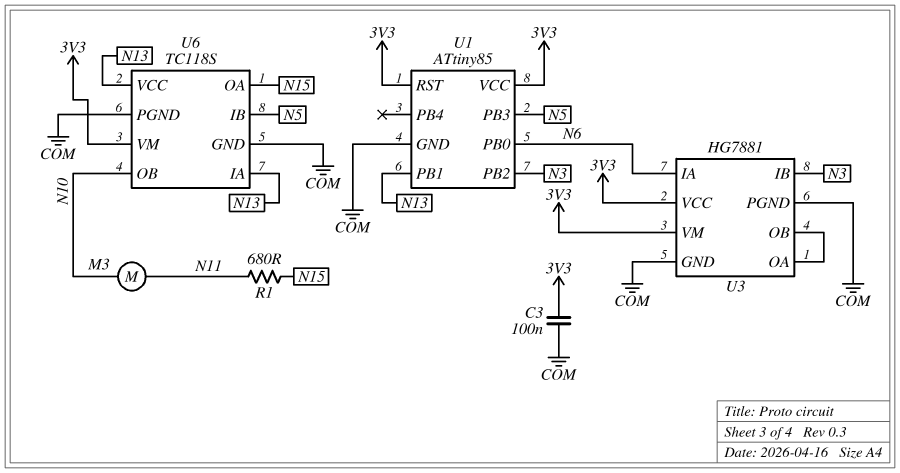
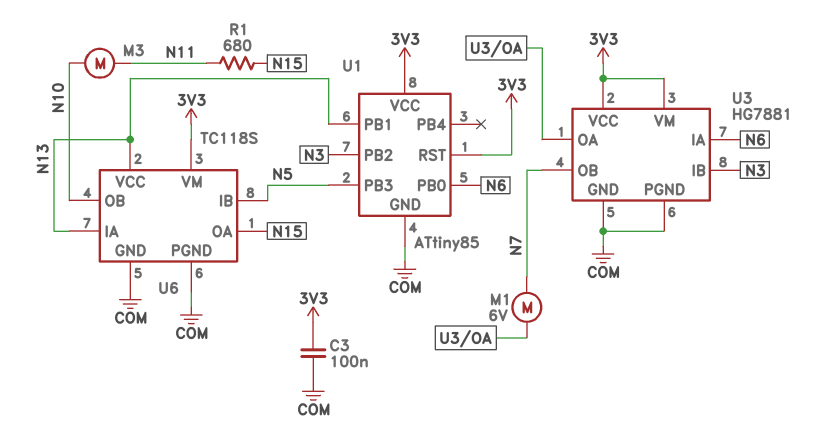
M1: none -> motor 6V (N7, U3/OA)
U3 pin OB: U3/OA -> N7

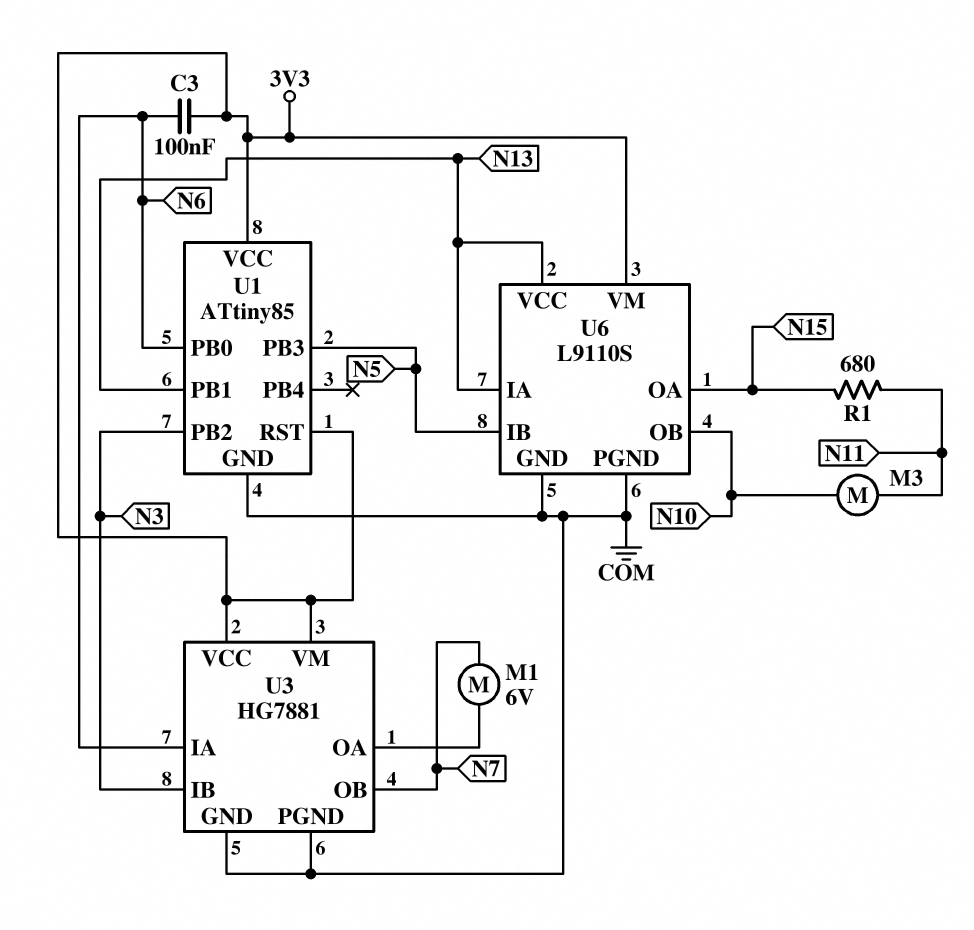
C3: 100nF (3V3, COM) -> 100nF (3V3, N6)
U6: TC118S -> L9110S

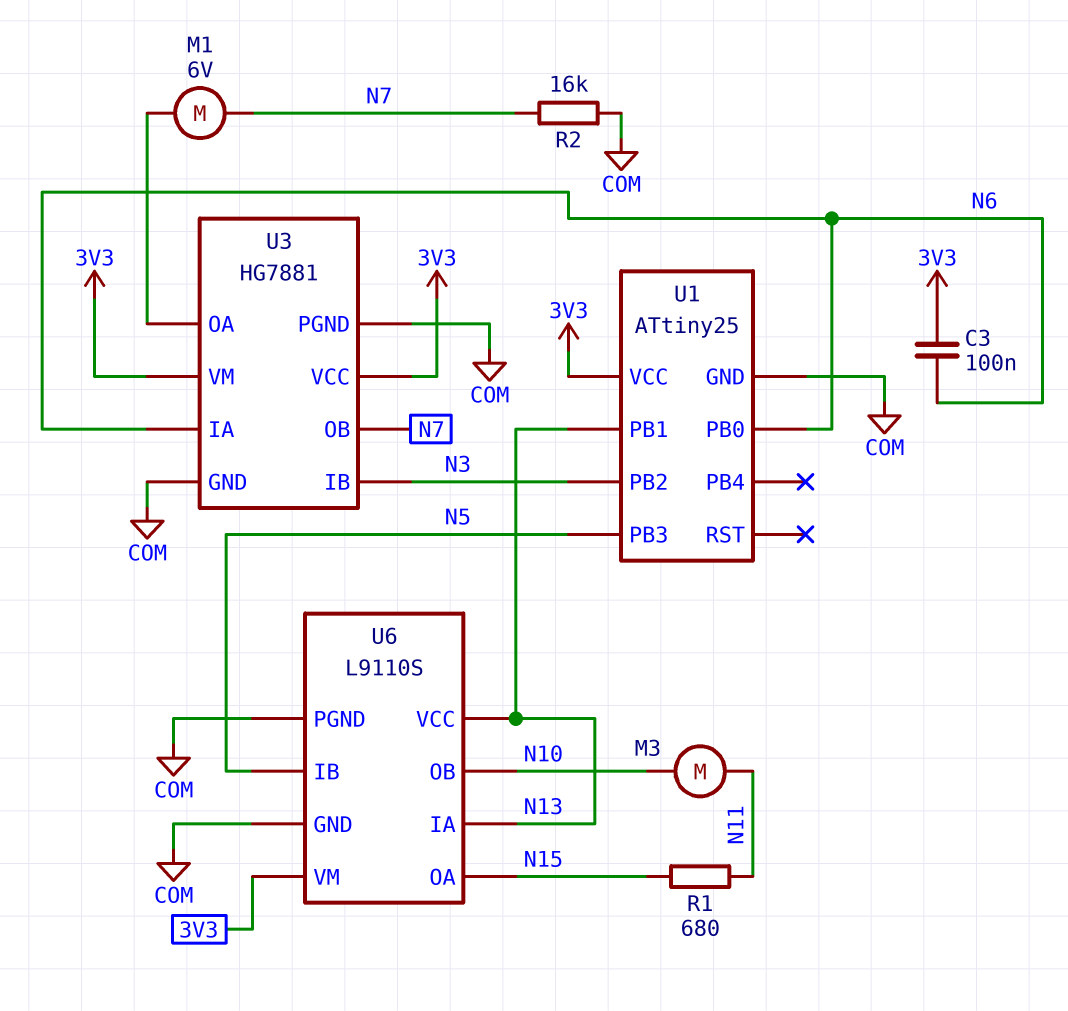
R2: none -> 16k (COM, N7)
U1: ATtiny85 -> ATtiny25
U1 pin RST: 3V3 -> none

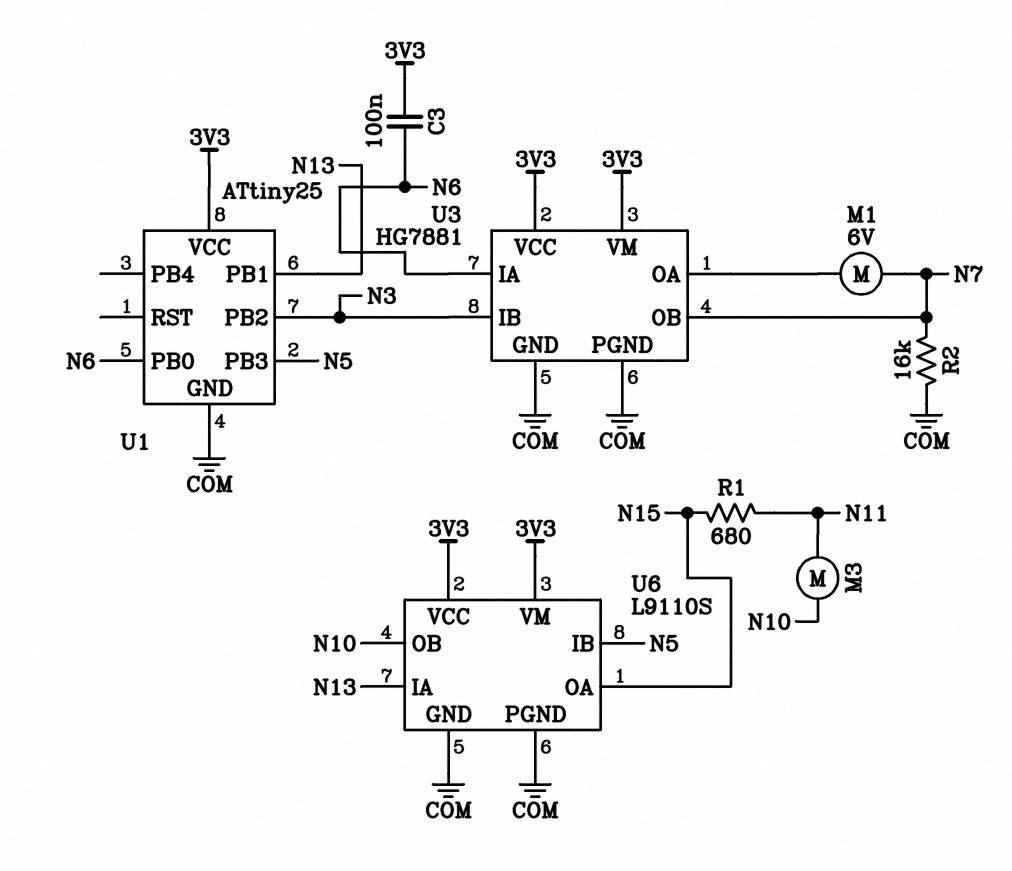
U6 pin VCC: N13 -> 3V3

